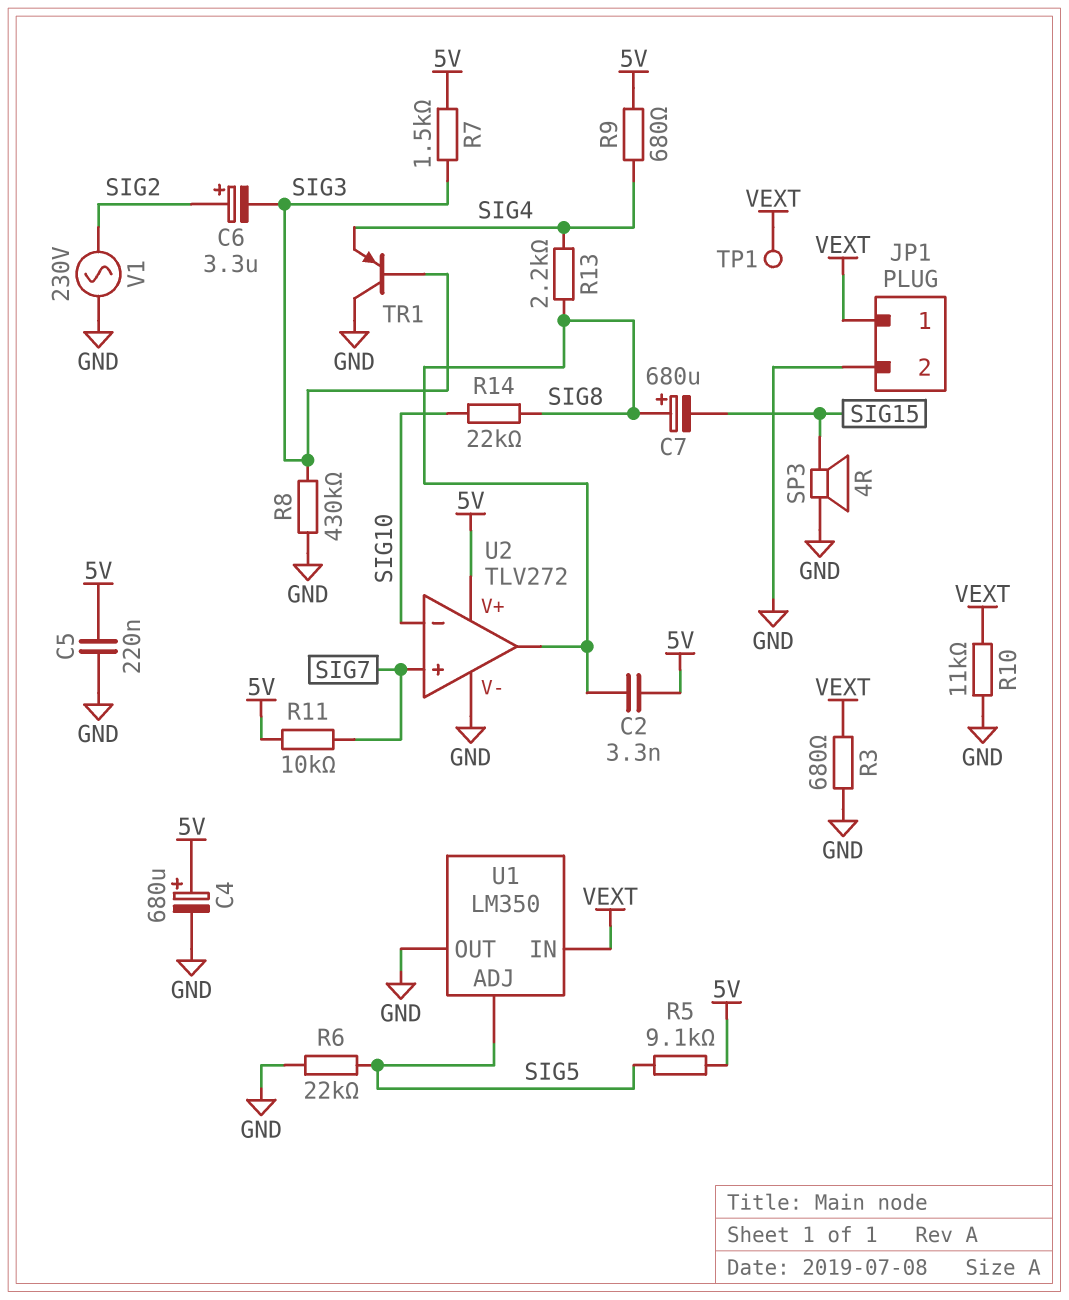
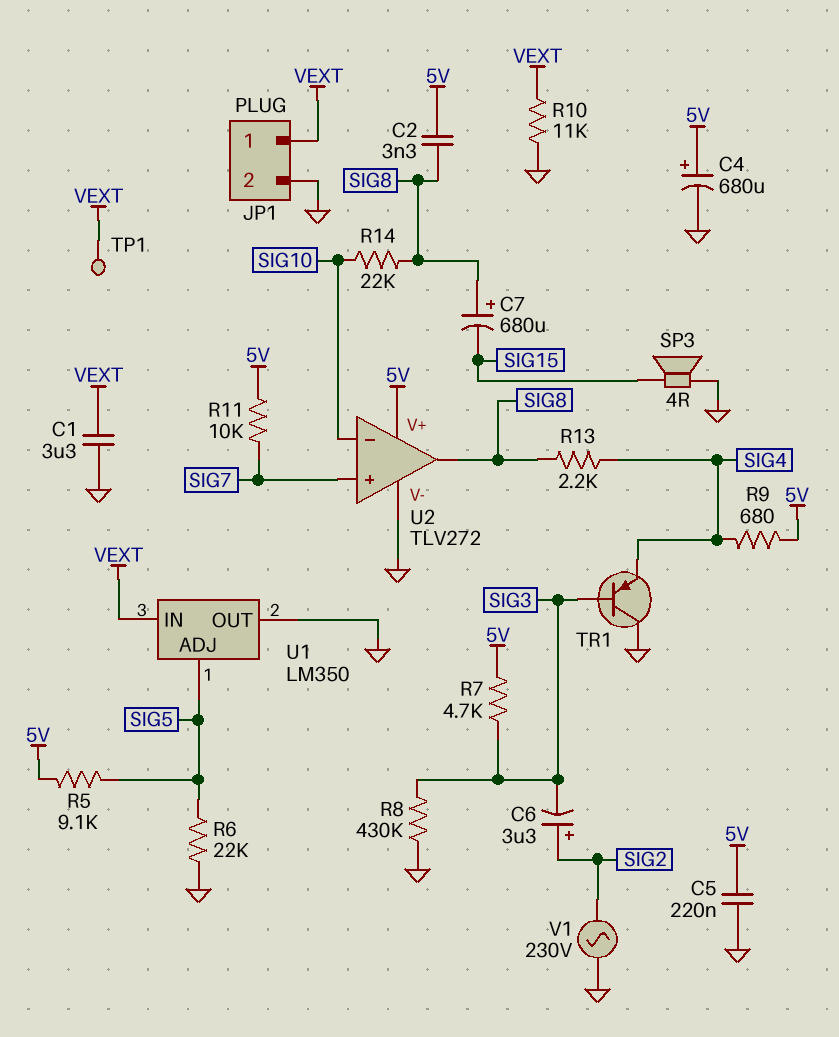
C1: none -> 3.3uF (GND, VEXT)
R3: 680 (GND, VEXT) -> none
R7: 1.5k (5V, SIG3) -> 4.7k (5V, SIG3)

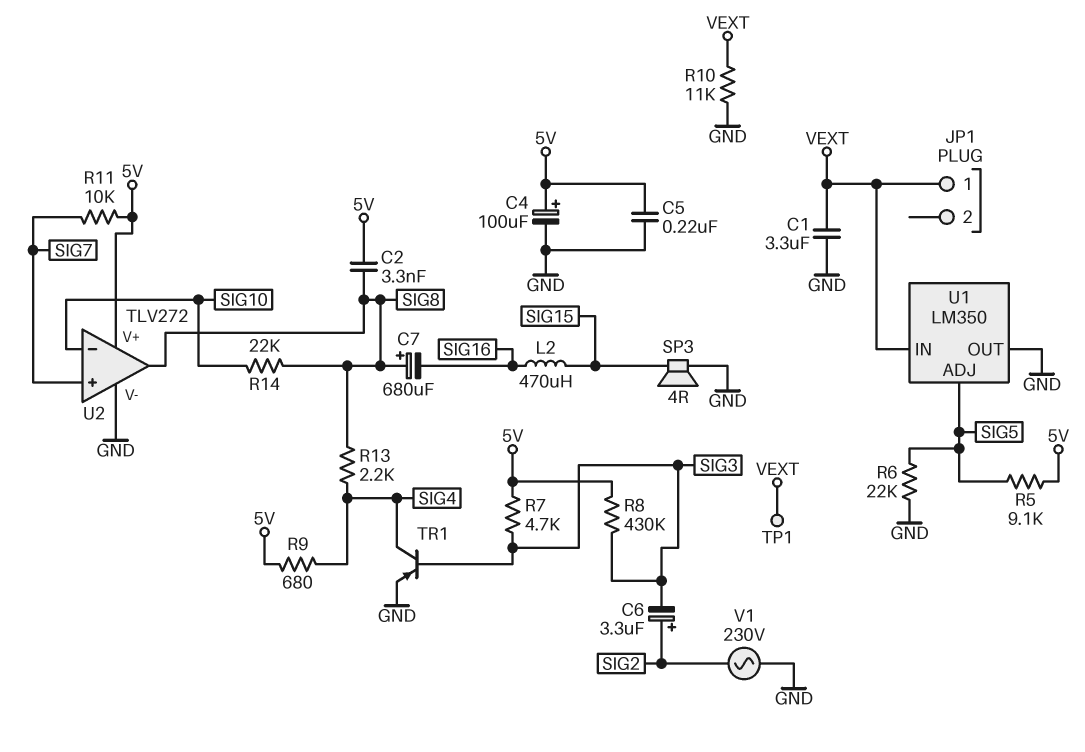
C4: 680uF (plus 5V, minus GND) -> 100uF (plus 5V, minus GND)
C7: 680uF (plus SIG8, minus SIG15) -> 680uF (plus SIG8, minus SIG16)
JP1 pin 2: GND -> none
L2: none -> 470uH (SIG15, SIG16)
R8: 430k (GND, SIG3) -> 430k (5V, SIG3)
TR1: PNP (B SIG3, C GND, E SIG4) -> PNP (B SIG3, C SIG4, E GND)

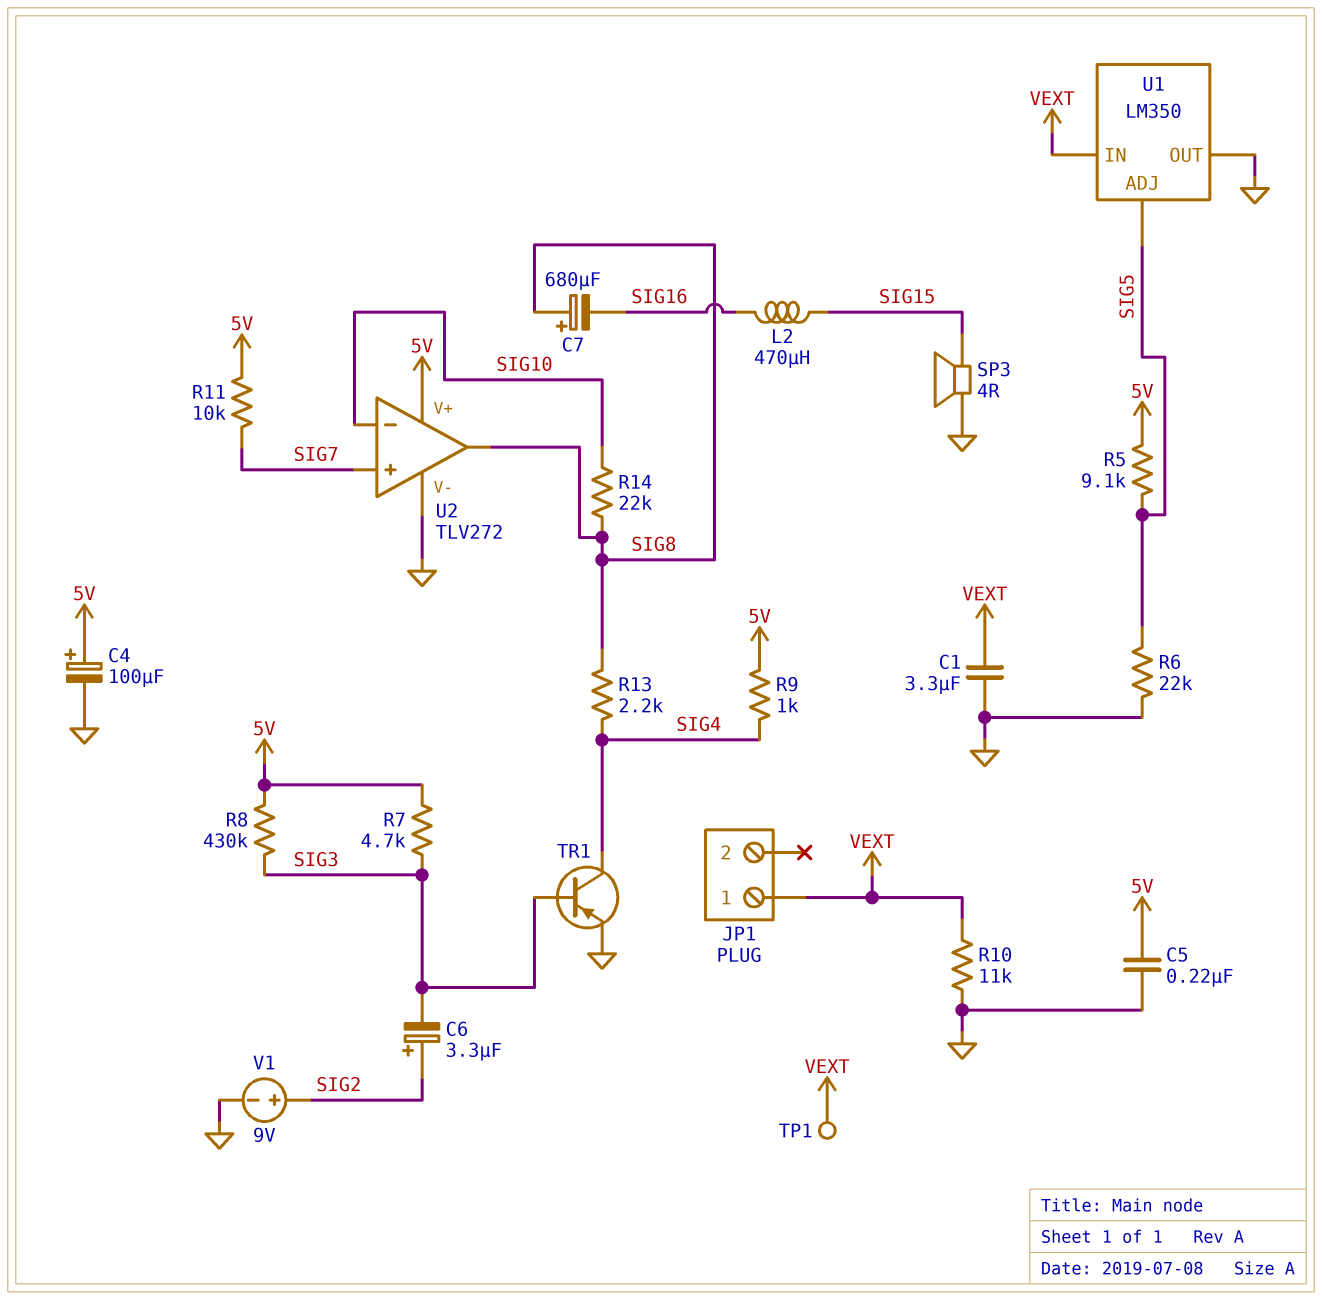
C2: 3.3nF (5V, SIG8) -> none
R9: 680 (5V, SIG4) -> 1k (5V, SIG4)
V1: AC 230V (GND, SIG2) -> 9V (plus SIG2, minus GND)

